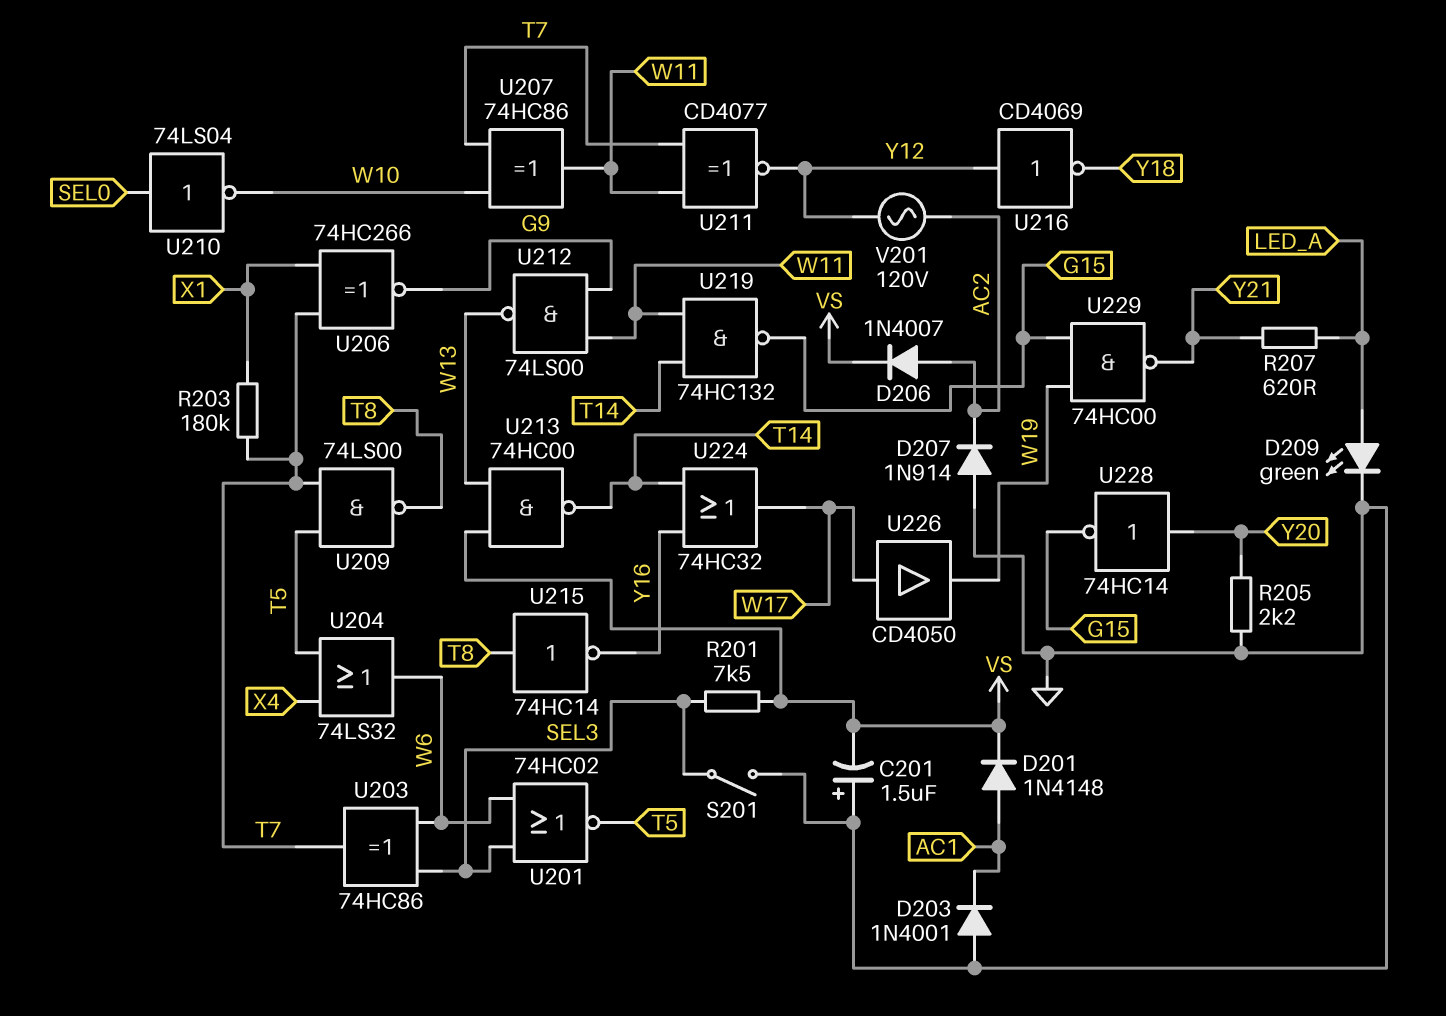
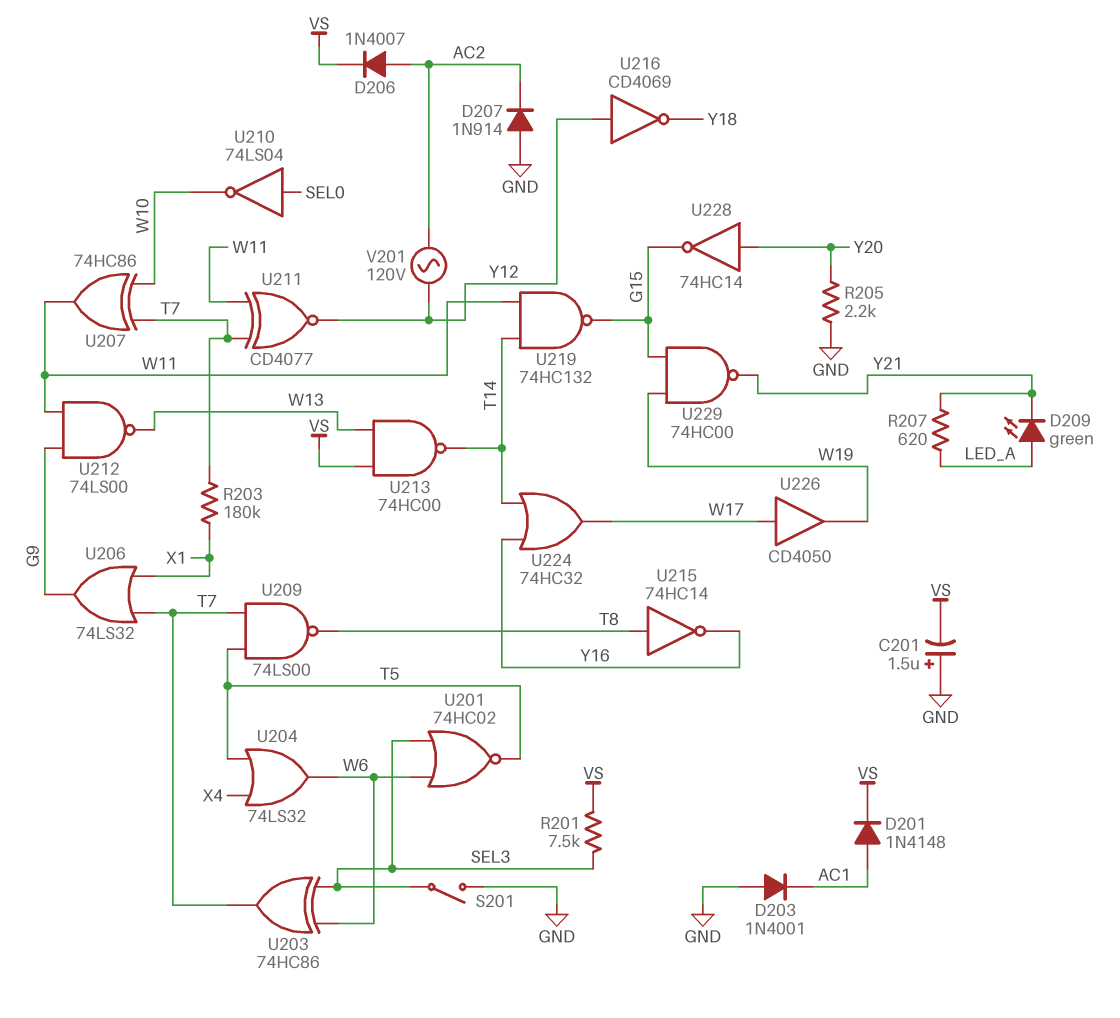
D209: LED green (A LED_A, K GND) -> LED green (A LED_A, K Y21)
U206: XNOR 74HC266 (in T7, in X1, out G9) -> OR 74LS32 (in T7, in X1, out G9)

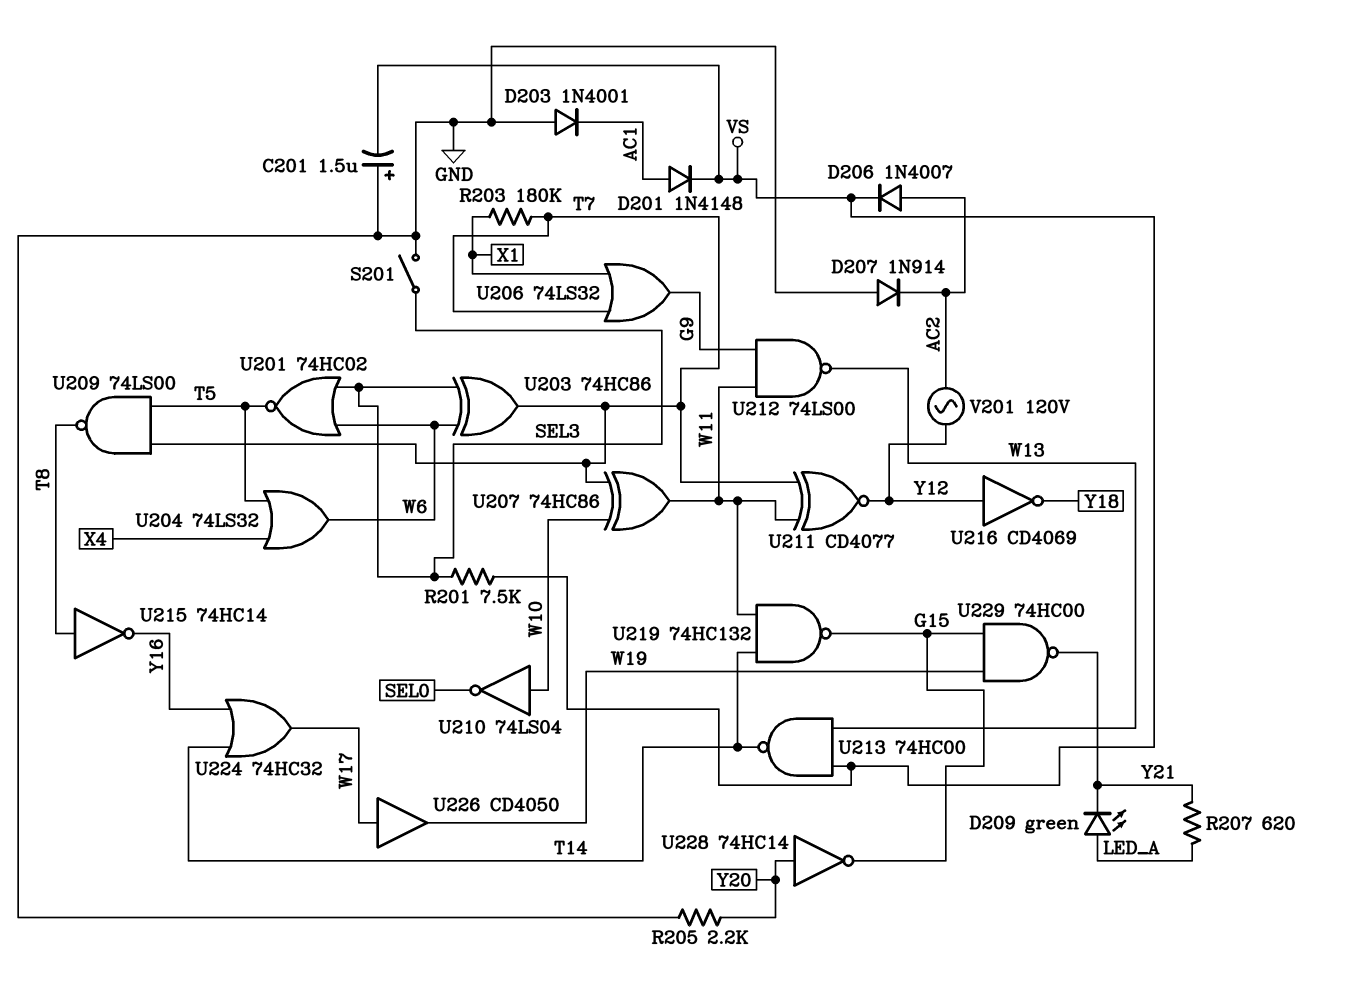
U210: NOT 74LS04 (in SEL0, out W10) -> NOT 74LS04 (in W10, out SEL0)

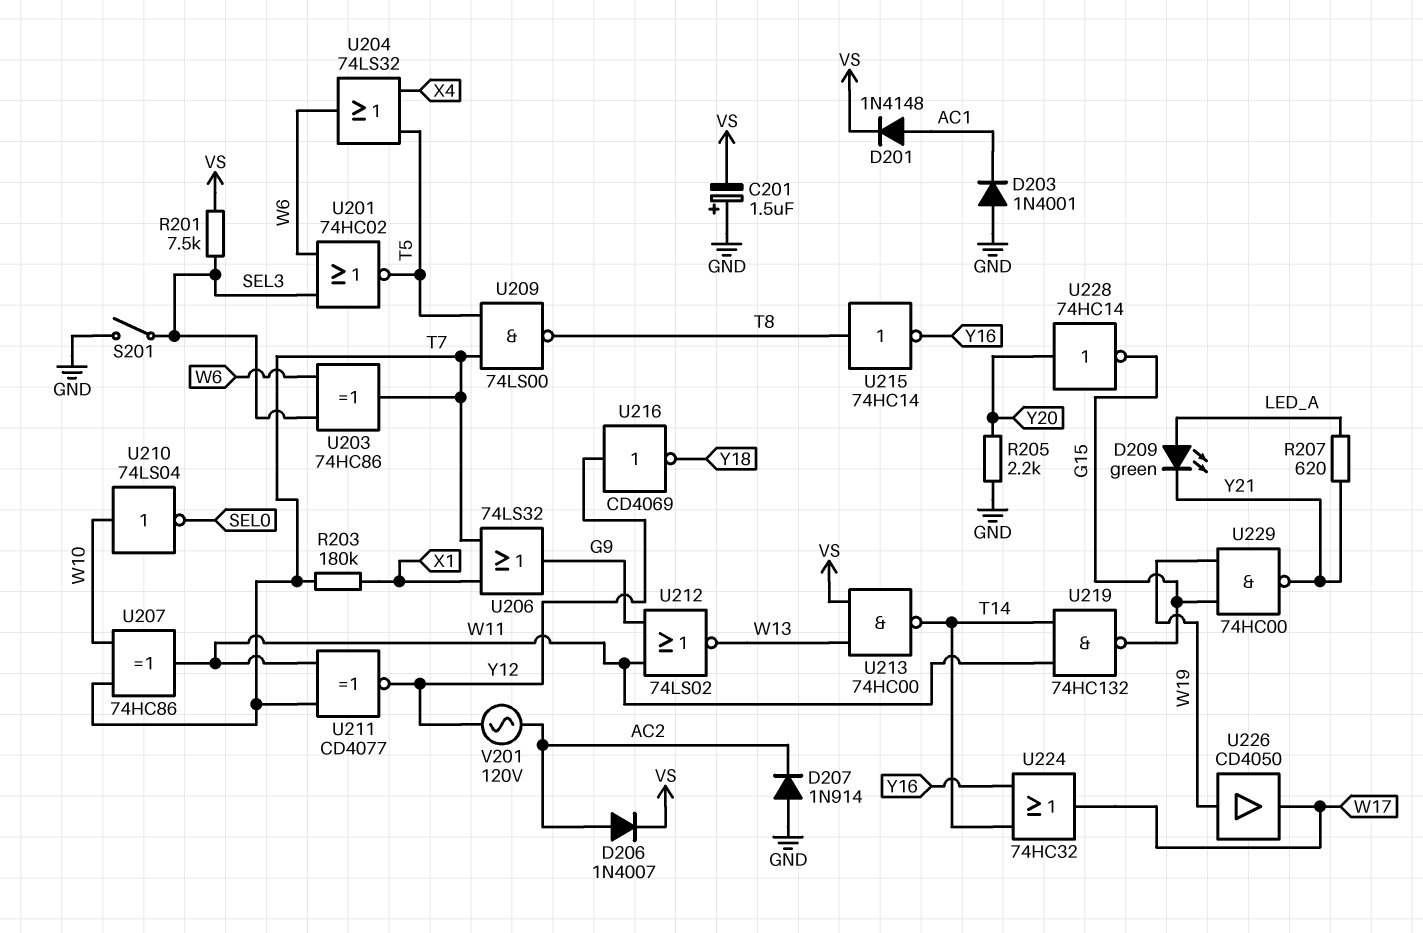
U212: NAND 74LS00 (in G9, in W11, out W13) -> NOR 74LS02 (in G9, in W11, out W13)
U226: buffer CD4050 (in W17, out W19) -> buffer CD4050 (in W19, out W17)

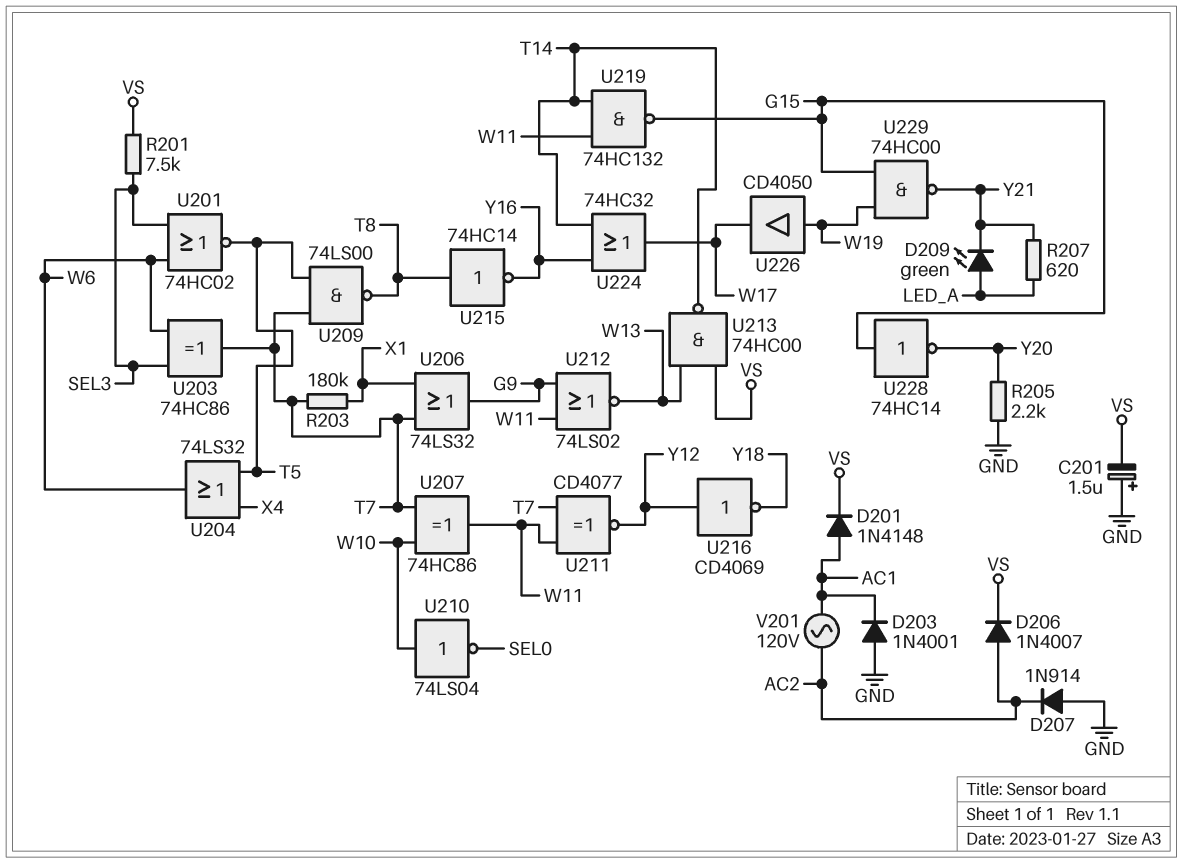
S201: switch (GND, SEL3) -> none
U228: NOT 74HC14 (in Y20, out G15) -> NOT 74HC14 (in G15, out Y20)
V201: AC 120V (AC2, Y12) -> AC 120V (AC1, AC2)

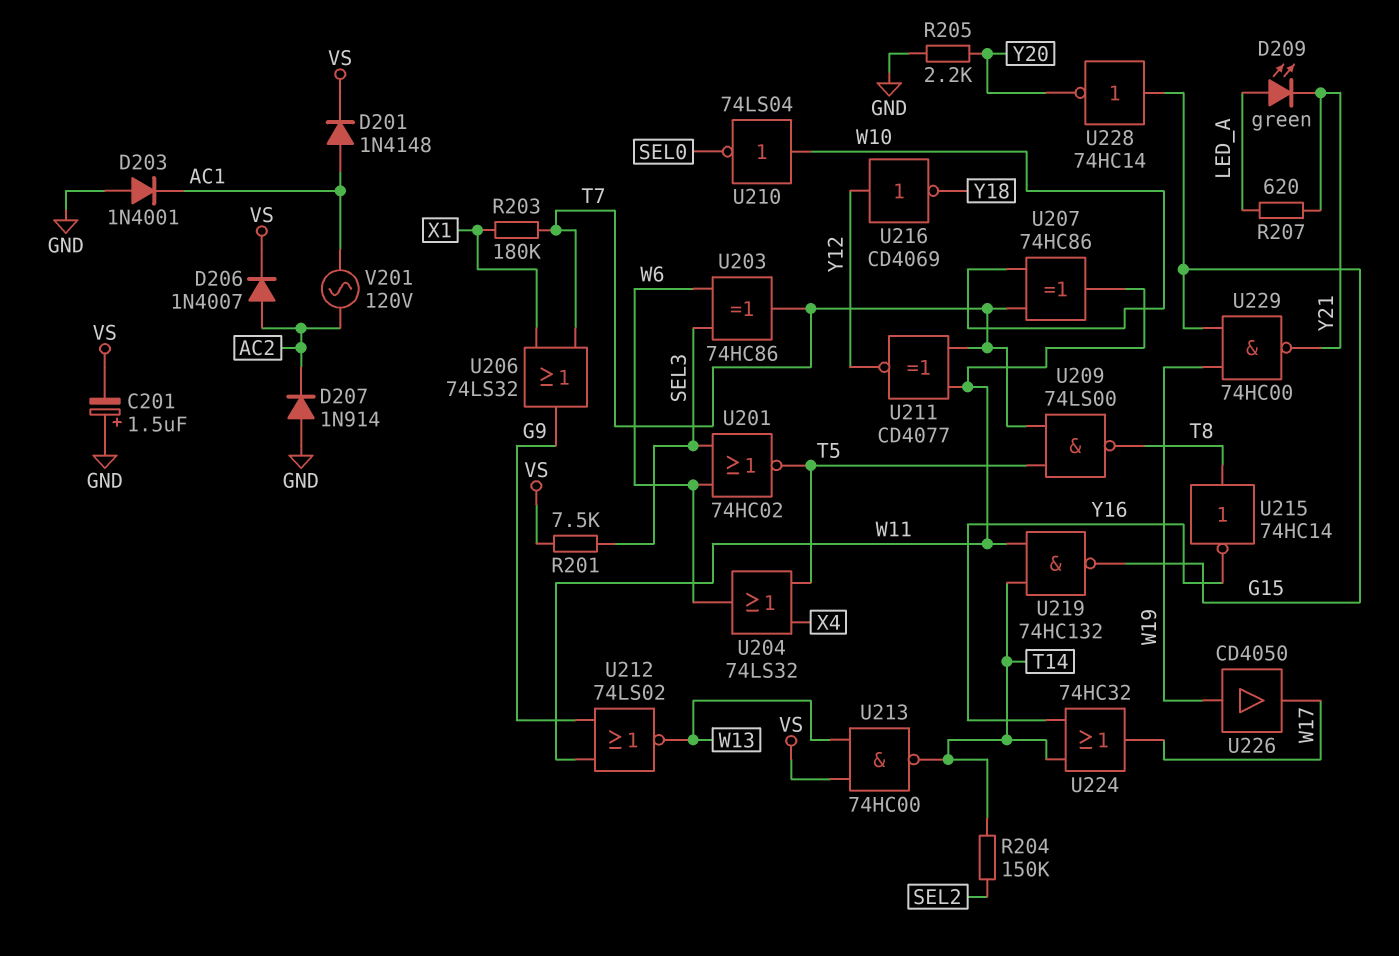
R204: none -> 150k (SEL2, T14)

